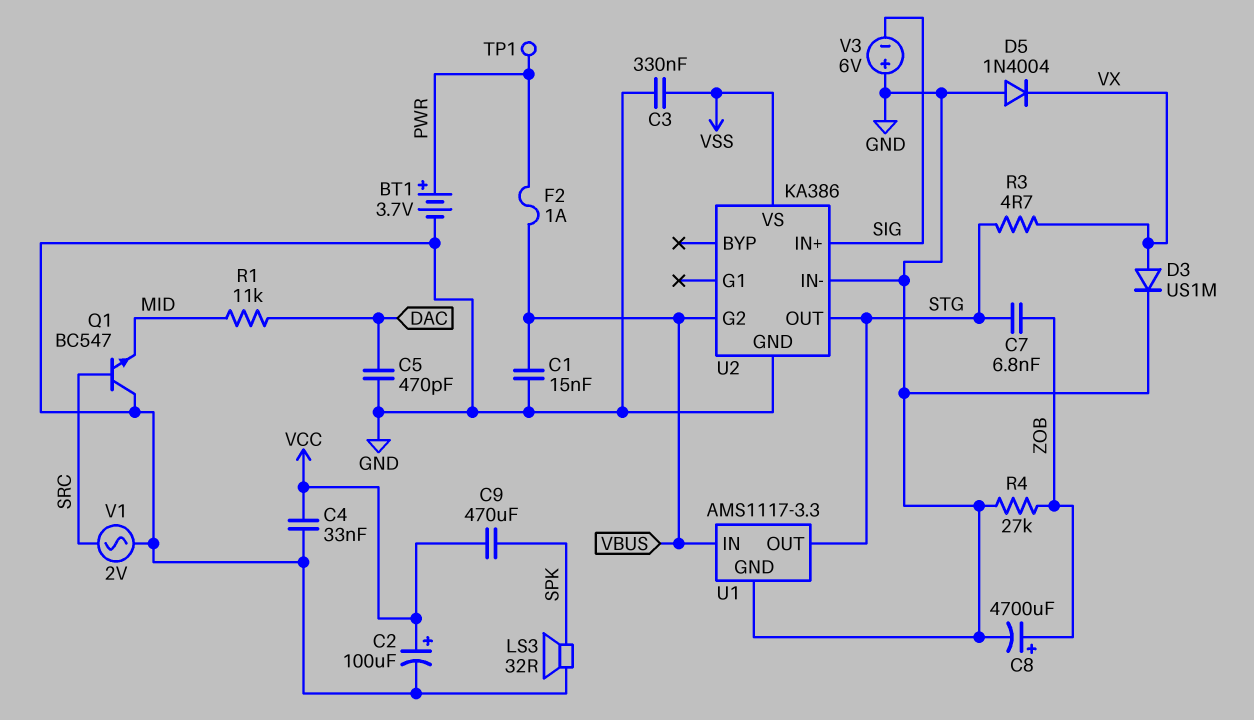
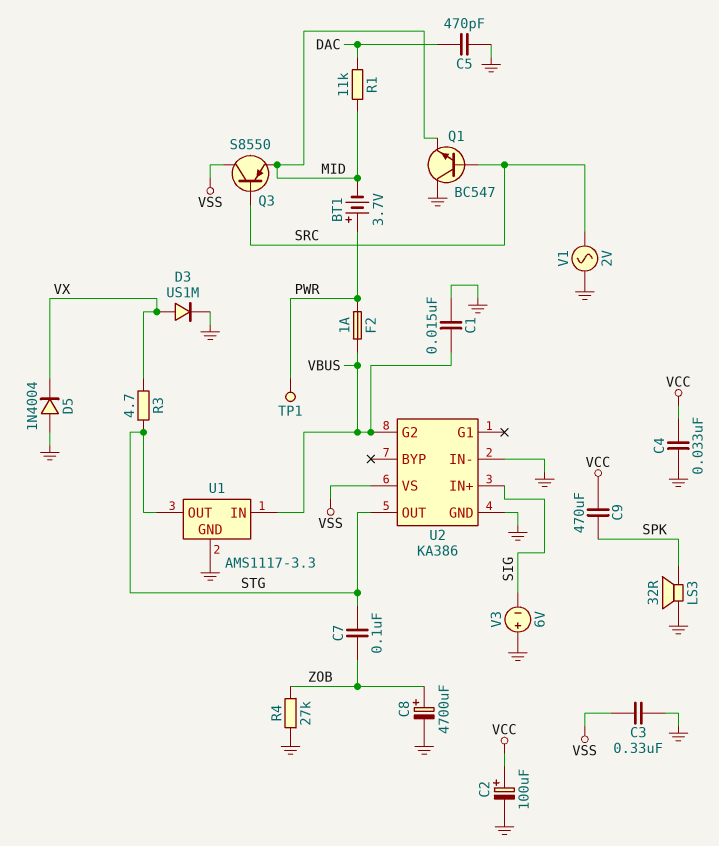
BT1: 3.7V (plus PWR, minus GND) -> 3.7V (plus PWR, minus MID)
C7: 6.8nF (STG, ZOB) -> 100nF (STG, ZOB)
Q3: none -> PNP S8550 (B SRC, C VSS, E MID)

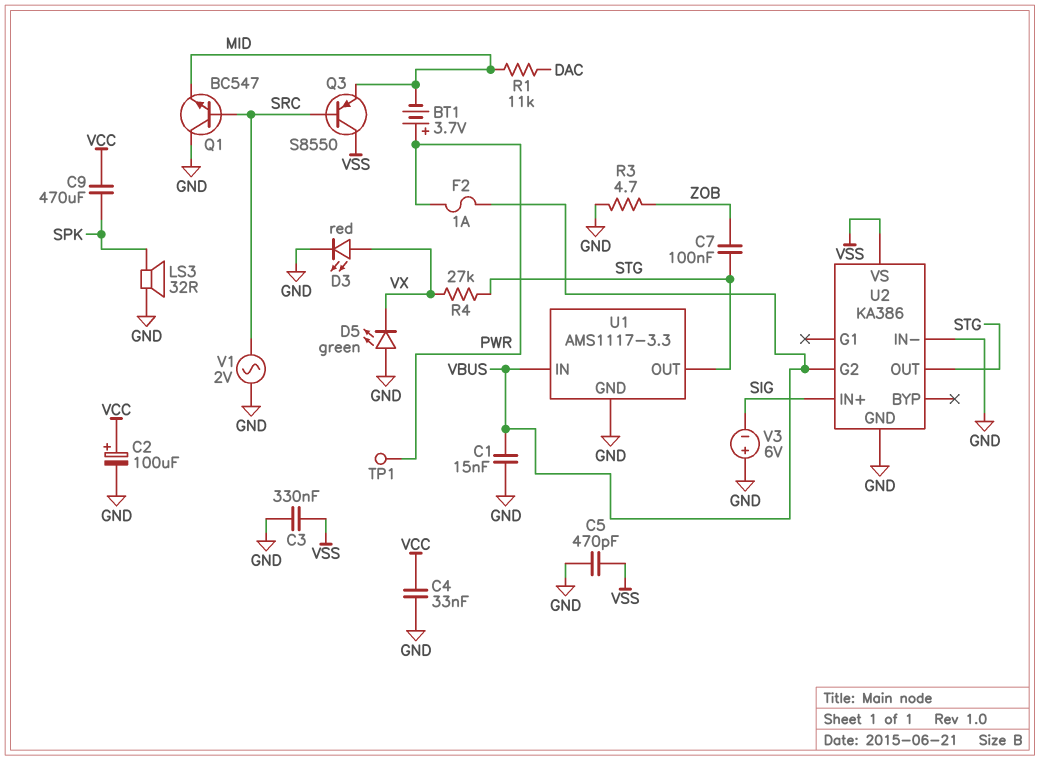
C5: 470pF (DAC, GND) -> 470pF (GND, VSS)
C8: 4700uF (plus ZOB, minus GND) -> none
D3: diode US1M (A VX, K GND) -> LED red (A VX, K GND)
D5: diode 1N4004 (A GND, K VX) -> LED green (A GND, K VX)
R3: 4.7 (STG, VX) -> 4.7 (GND, ZOB)
R4: 27k (GND, ZOB) -> 27k (STG, VX)

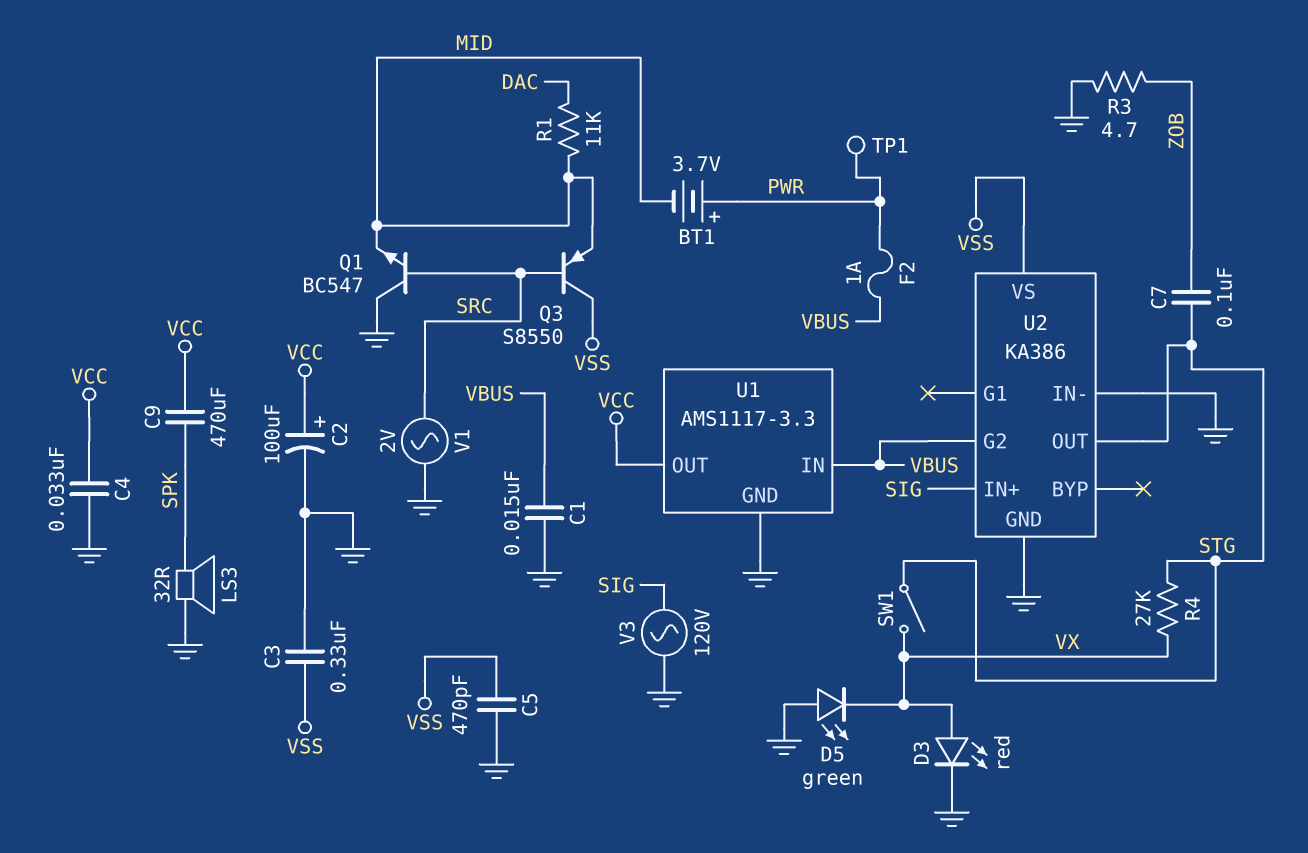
SW1: none -> switch (STG, VX)
U1 pin OUT: STG -> VCC
V3: 6V (plus GND, minus SIG) -> AC 120V (GND, SIG)

